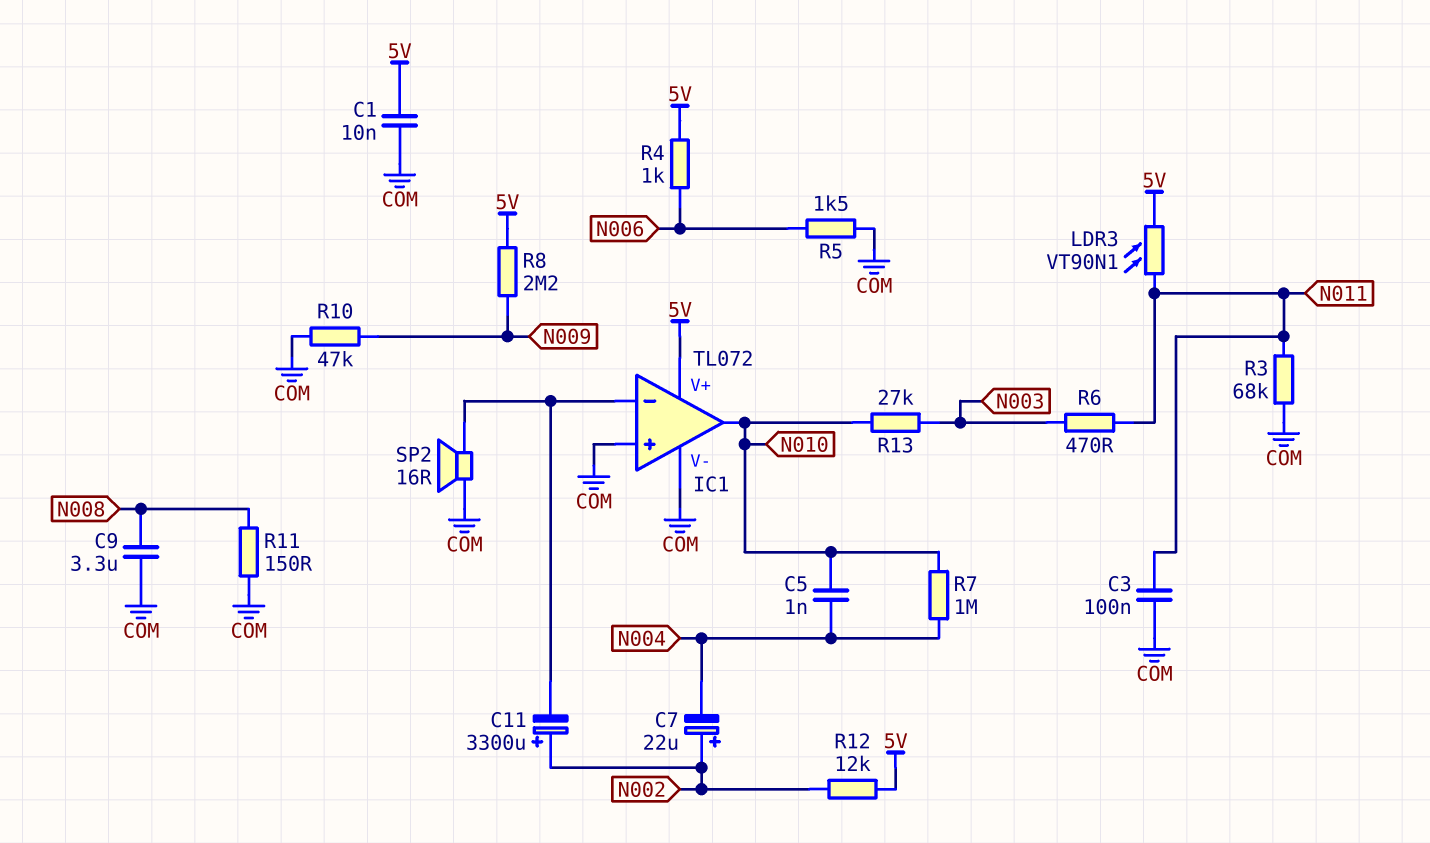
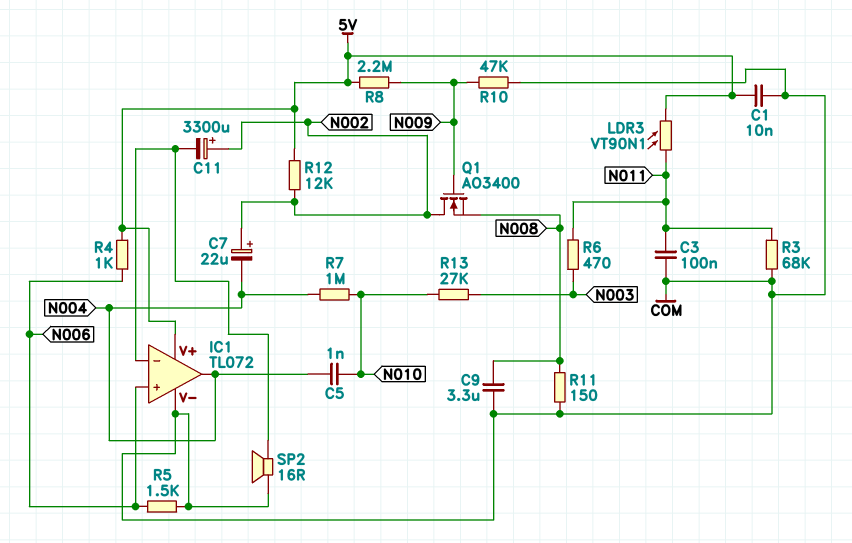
IC1 pin in+: COM -> N006
IC1 pin out: N010 -> N004
Q1: none -> NMOS AO3400 (G N009, D N002, S N008)

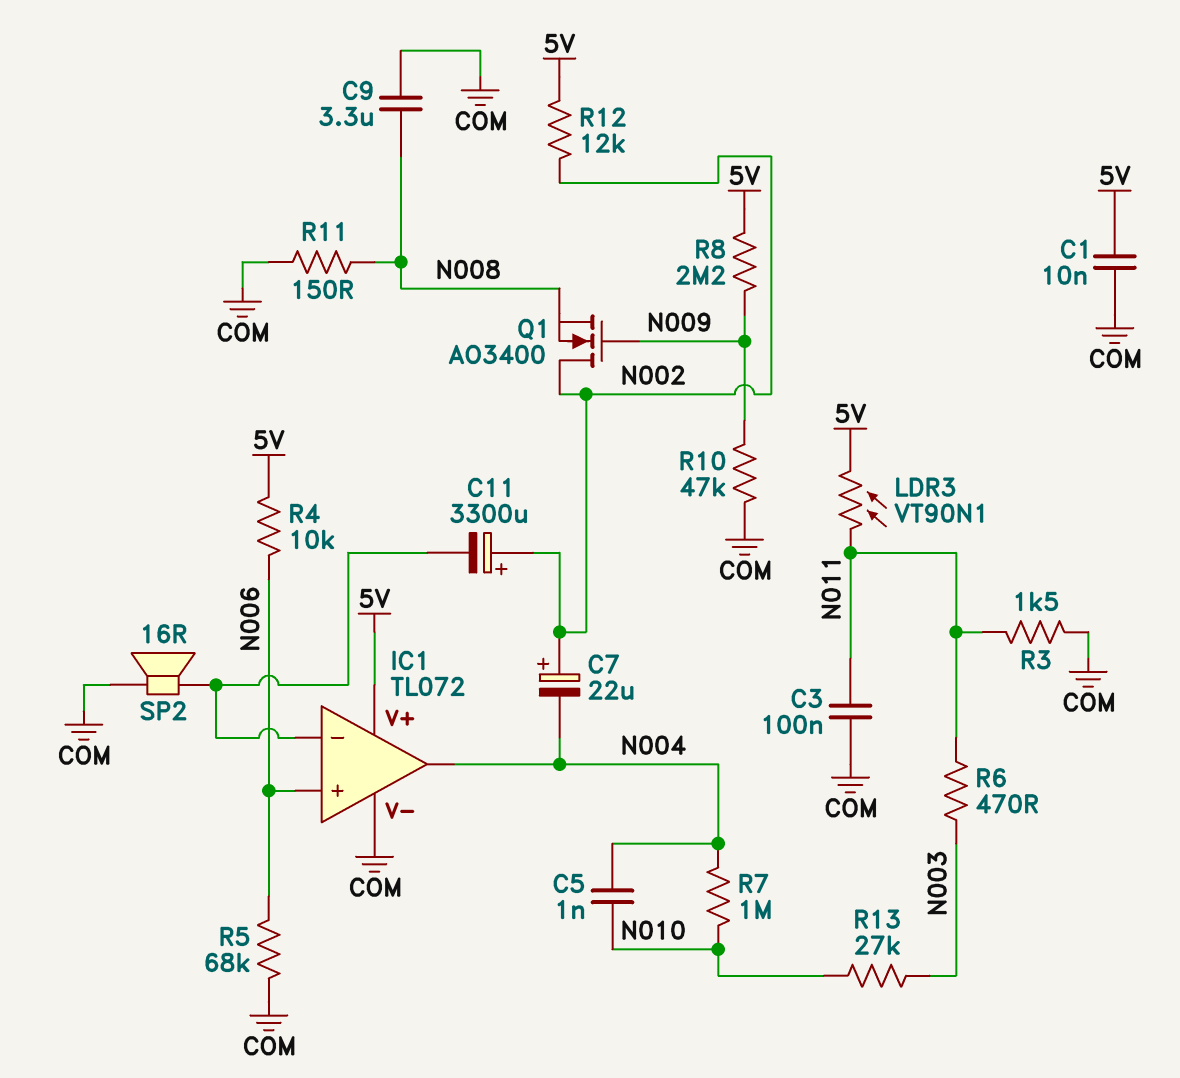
R3: 68k (COM, N011) -> 1.5k (COM, N011)
R4: 1k (5V, N006) -> 10k (5V, N006)
R5: 1.5k (COM, N006) -> 68k (COM, N006)

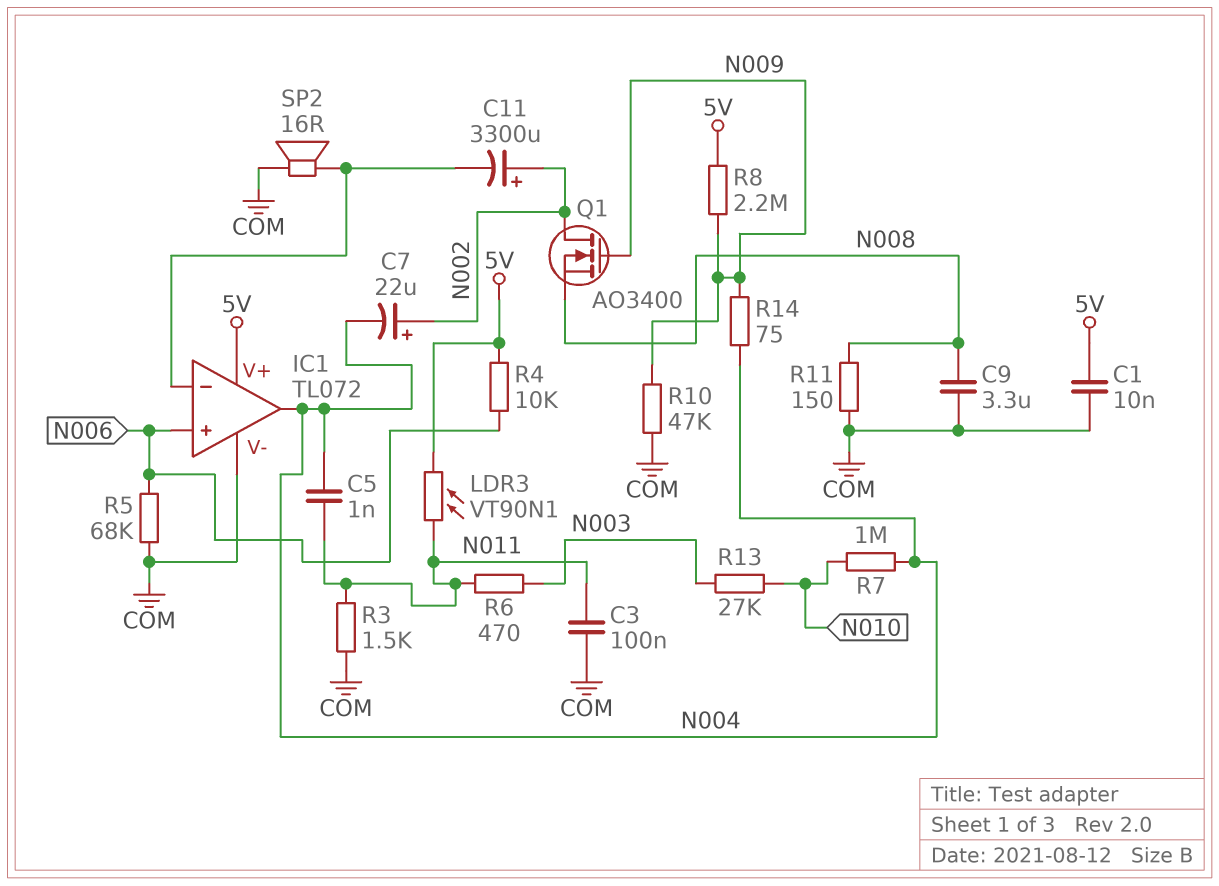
C5: 1nF (N004, N010) -> 1nF (N004, N011)
R12: 12k (5V, N002) -> none
R14: none -> 75 (N004, N009)

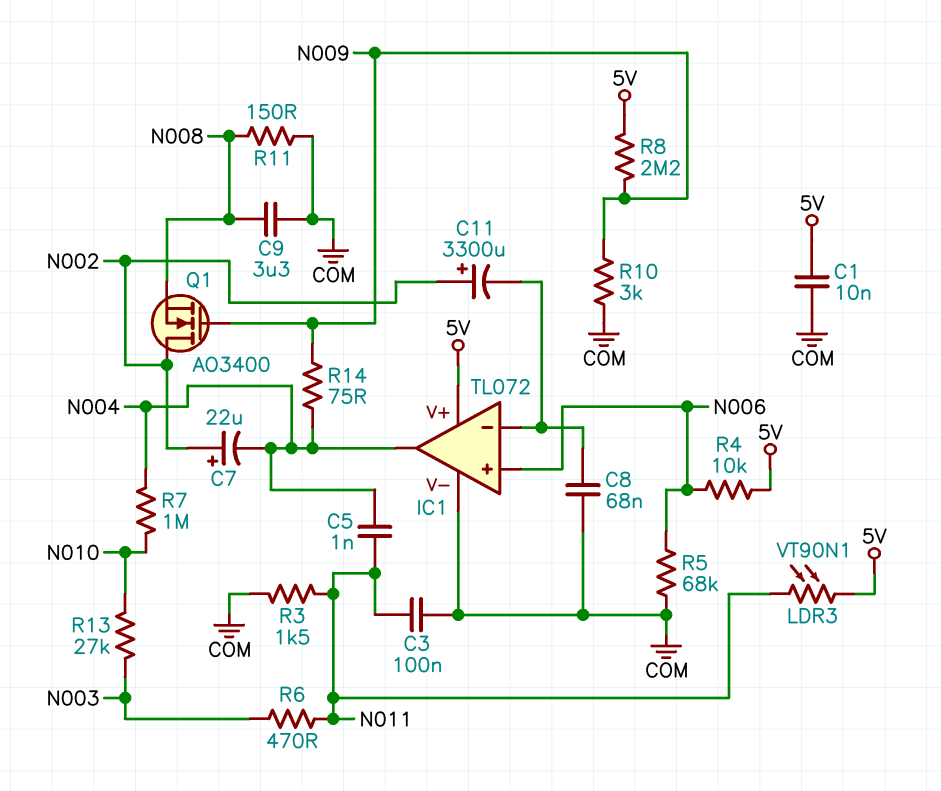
C8: none -> 68nF (COM, IC1/in-)
R10: 47k (COM, N009) -> 3k (COM, N009)
SP2: speaker 16R (COM, IC1/in-) -> none

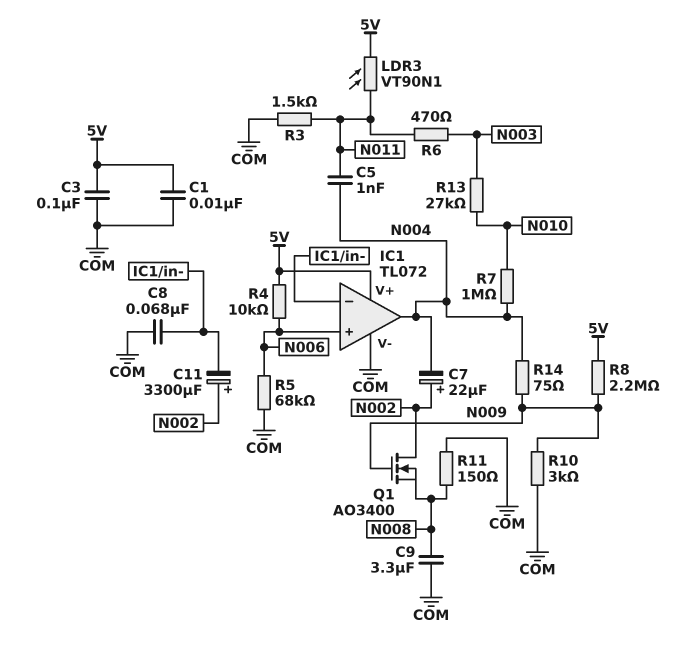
C3: 100nF (COM, N011) -> 100nF (5V, COM)

